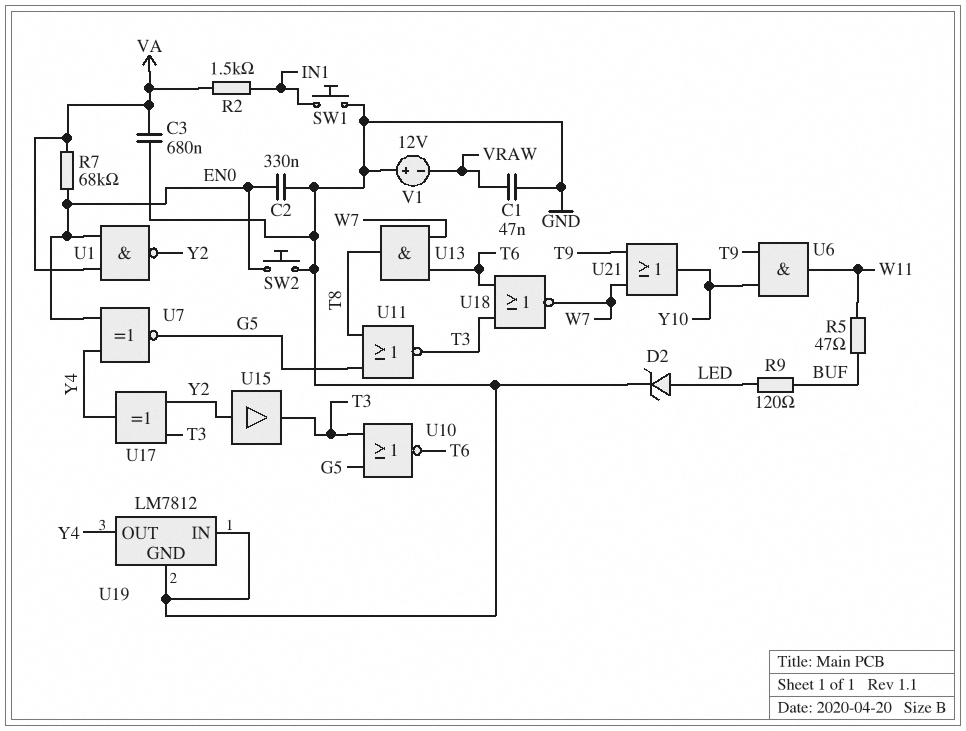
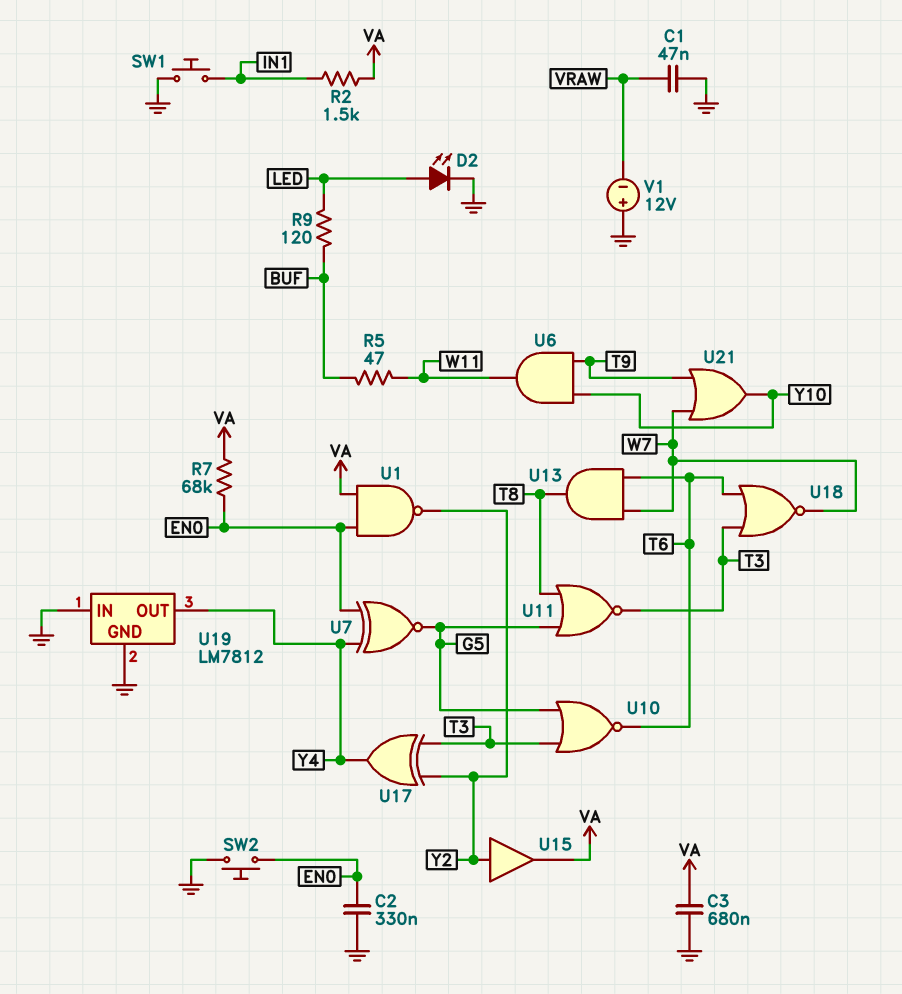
D2: zener (A LED, K GND) -> LED (A LED, K GND)
U15: buffer (in Y2, out T3) -> buffer (in Y2, out VA)

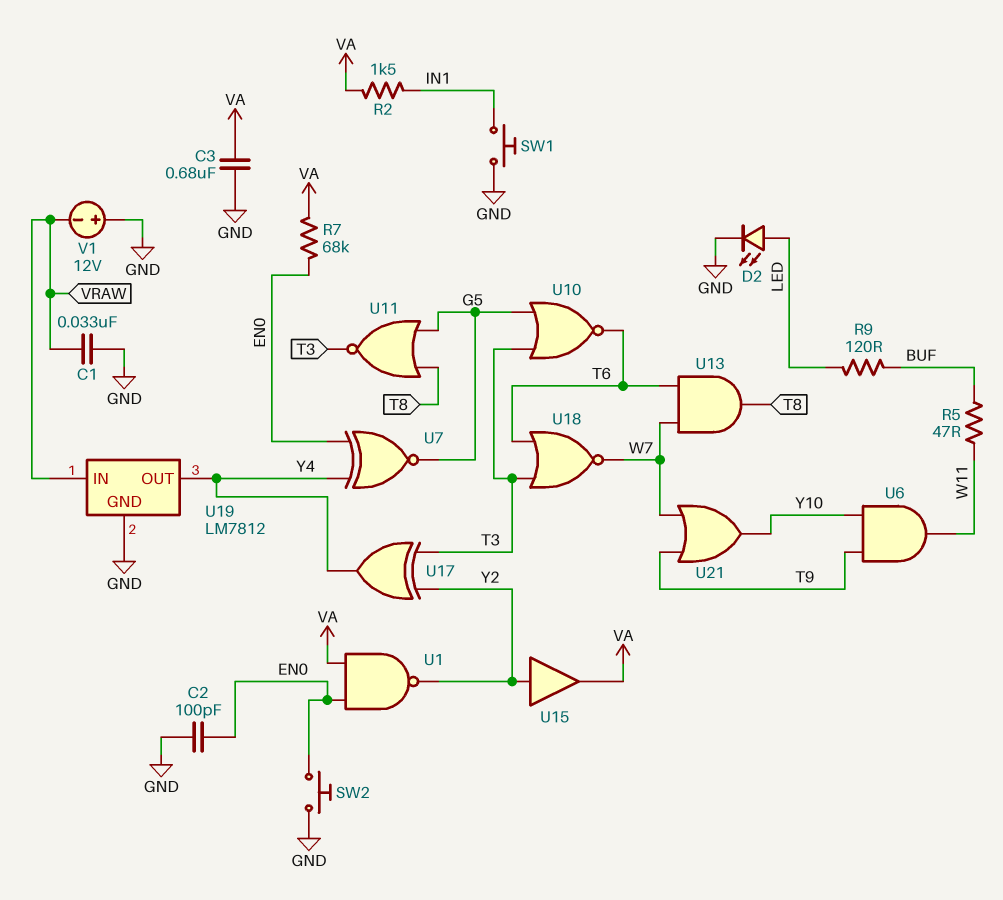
C1: 47nF (GND, VRAW) -> 33nF (GND, VRAW)
C2: 330nF (EN0, GND) -> 100pF (EN0, GND)
U19 pin IN: GND -> VRAW

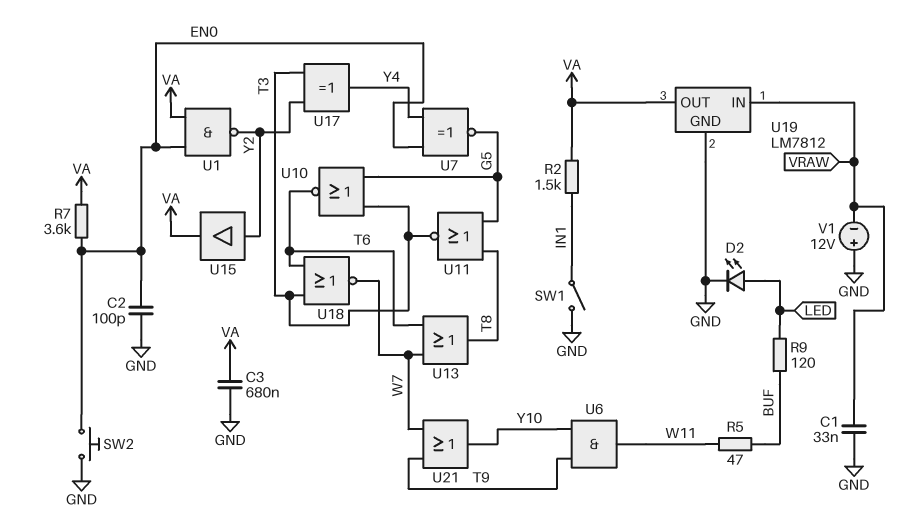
R7: 68k (EN0, VA) -> 3.6k (EN0, VA)
SW1: button (GND, IN1) -> switch (GND, IN1)
U13: AND (in T6, in W7, out T8) -> OR (in T6, in W7, out T8)
U19 pin OUT: Y4 -> VA

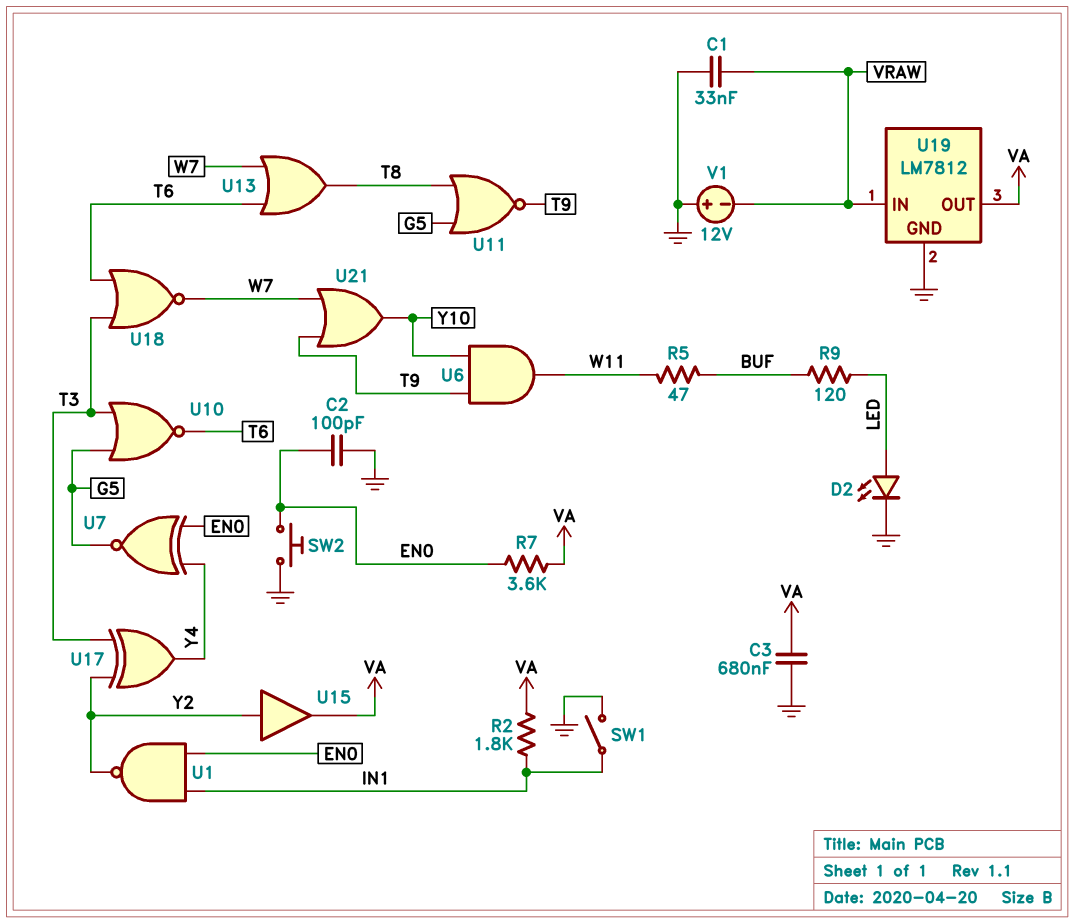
R2: 1.5k (IN1, VA) -> 1.8k (IN1, VA)
U1: NAND (in EN0, in VA, out Y2) -> NAND (in EN0, in IN1, out Y2)
U11: NOR (in G5, in T8, out T3) -> NOR (in G5, in T8, out T9)

